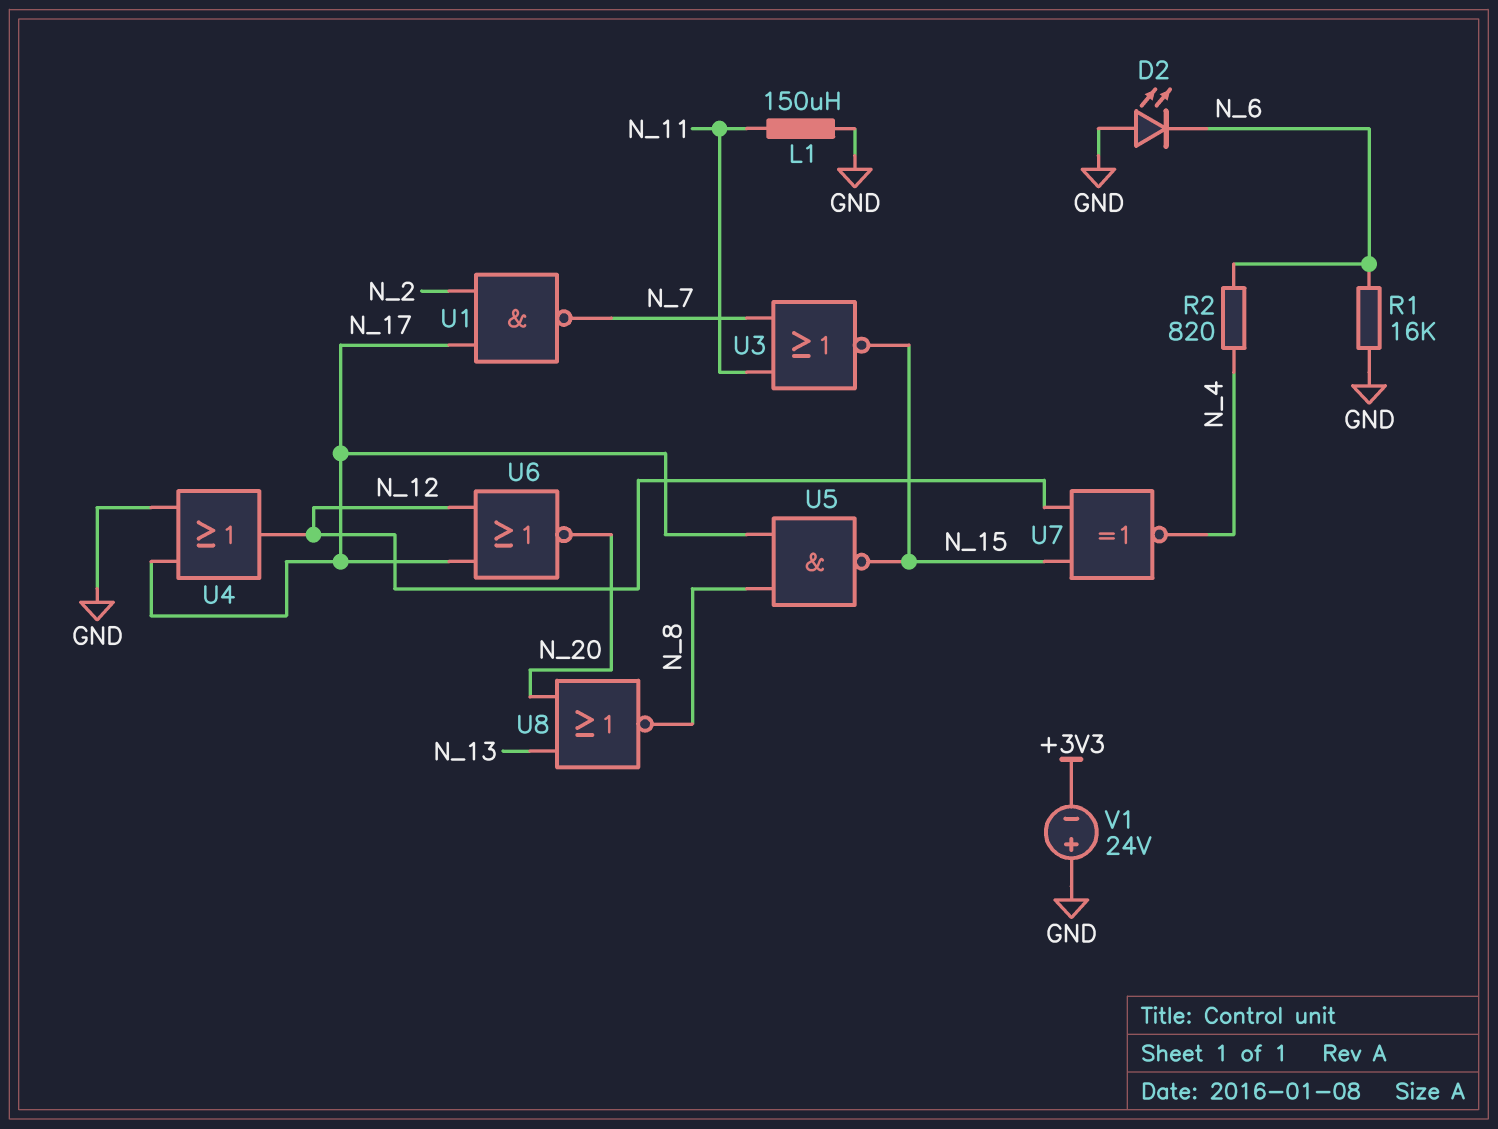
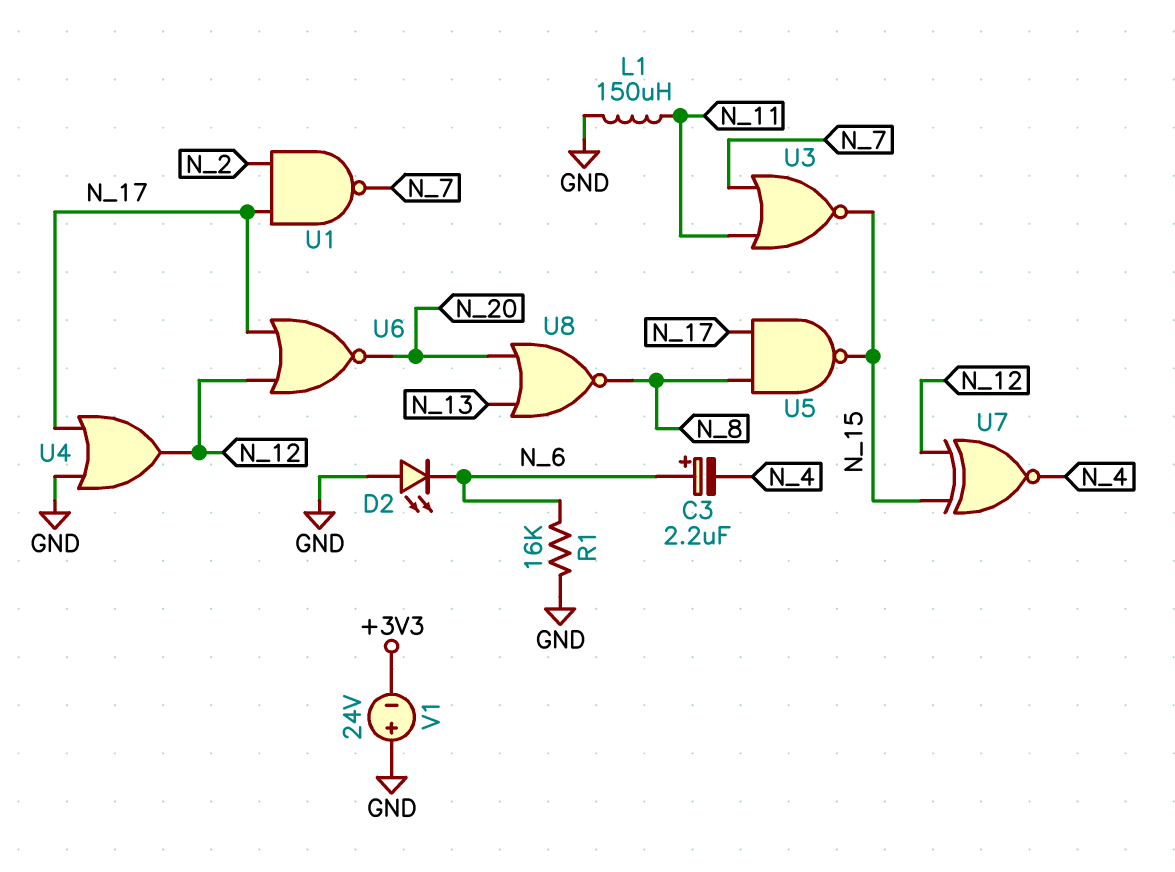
C3: none -> 2.2uF (plus N_6, minus N_4)
R2: 820 (N_4, N_6) -> none

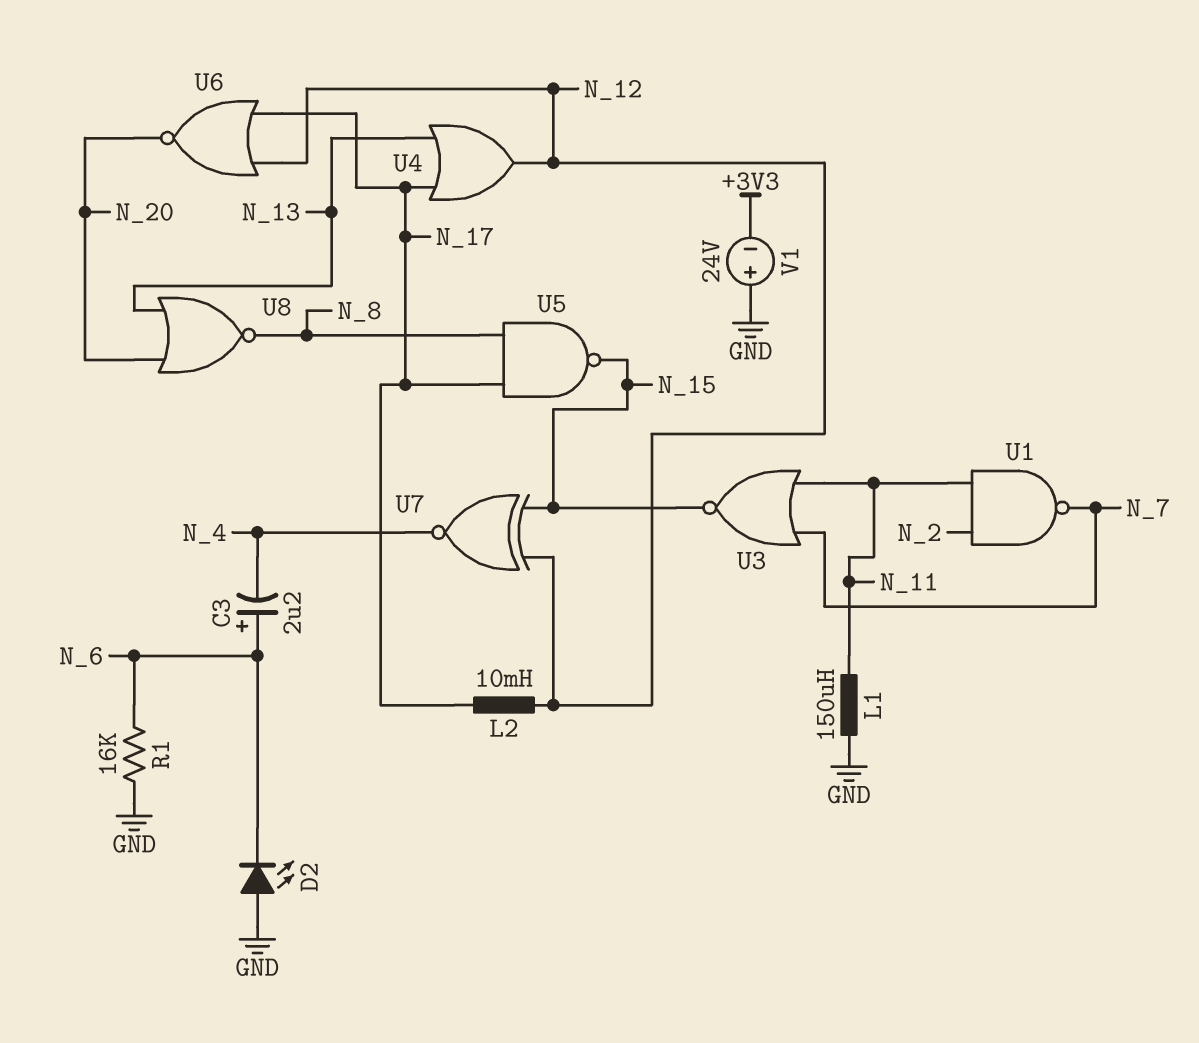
L2: none -> 10mH (N_12, N_17)
U1: NAND (in N_2, in N_17, out N_7) -> NAND (in N_2, in N_11, out N_7)
U4: OR (in GND, in N_17, out N_12) -> OR (in N_13, in N_17, out N_12)

